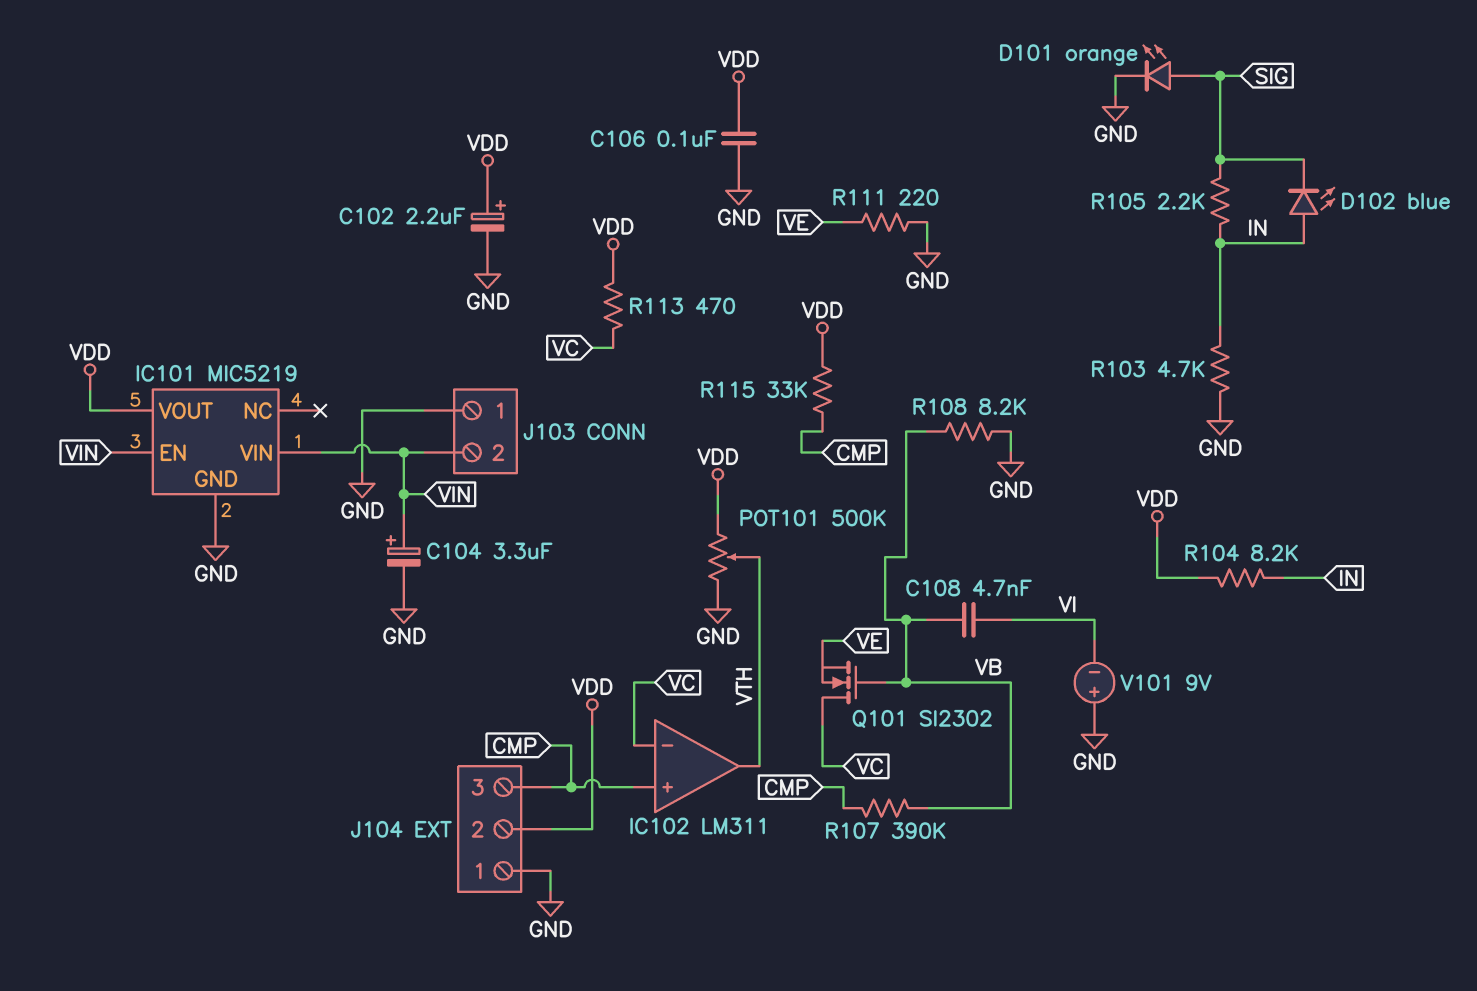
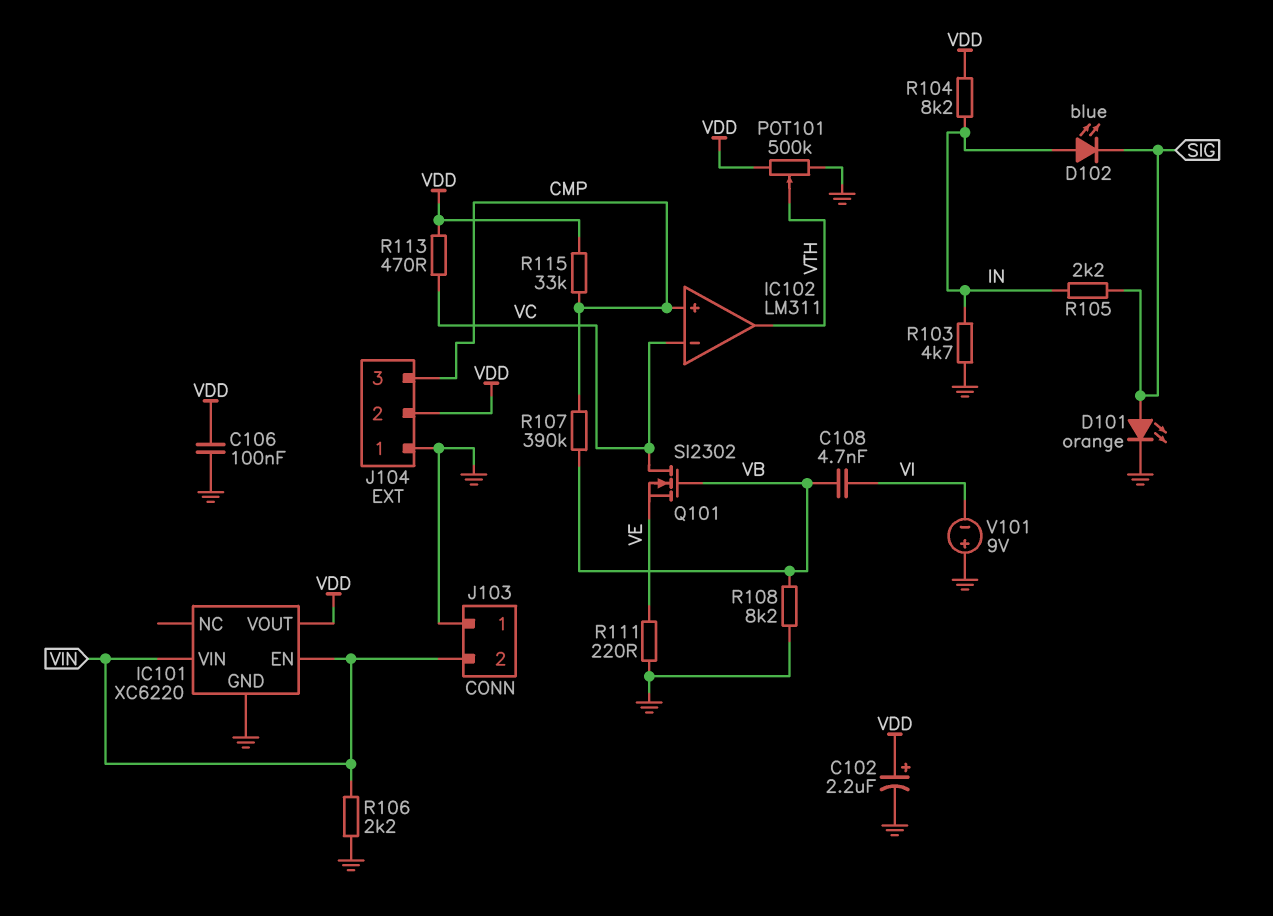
C104: 3.3uF (plus VIN, minus GND) -> none
IC101: MIC5219 -> XC6220
R106: none -> 2.2k (GND, VIN)

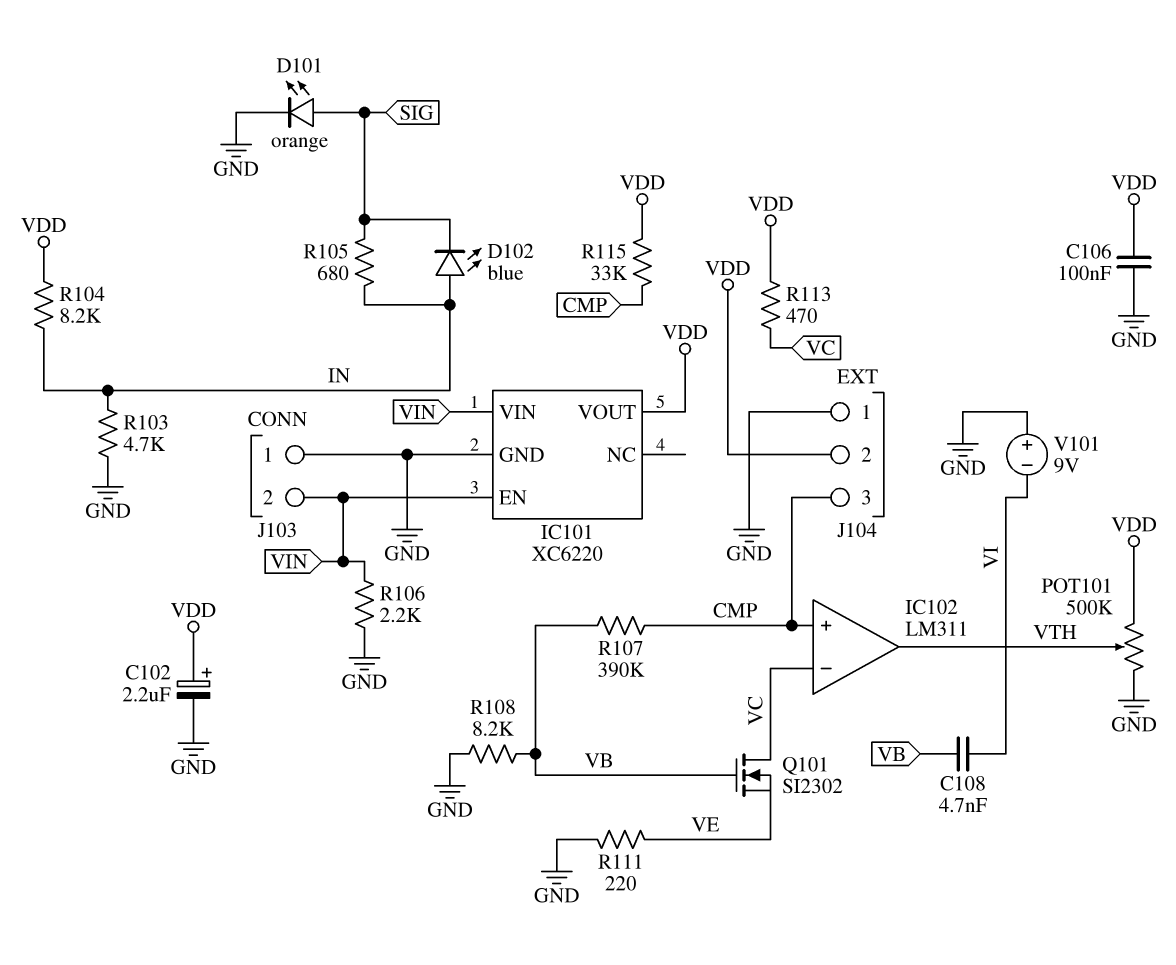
R105: 2.2k (IN, SIG) -> 680 (IN, SIG)

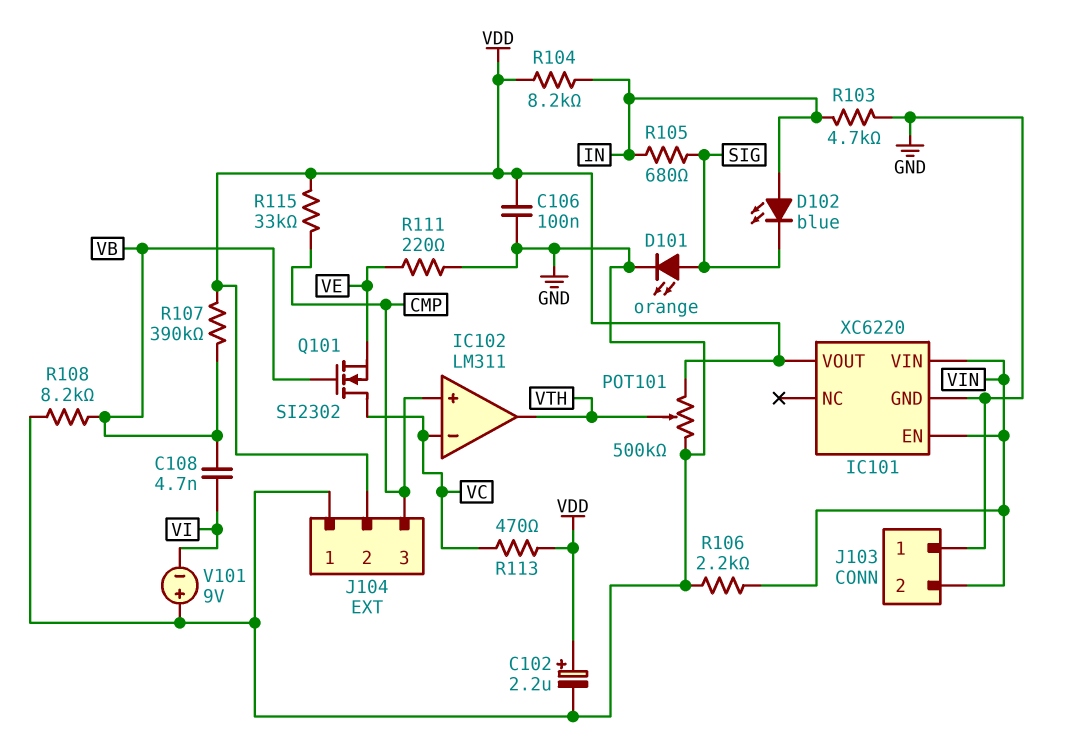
R107: 390k (CMP, VB) -> 390k (VB, VDD)

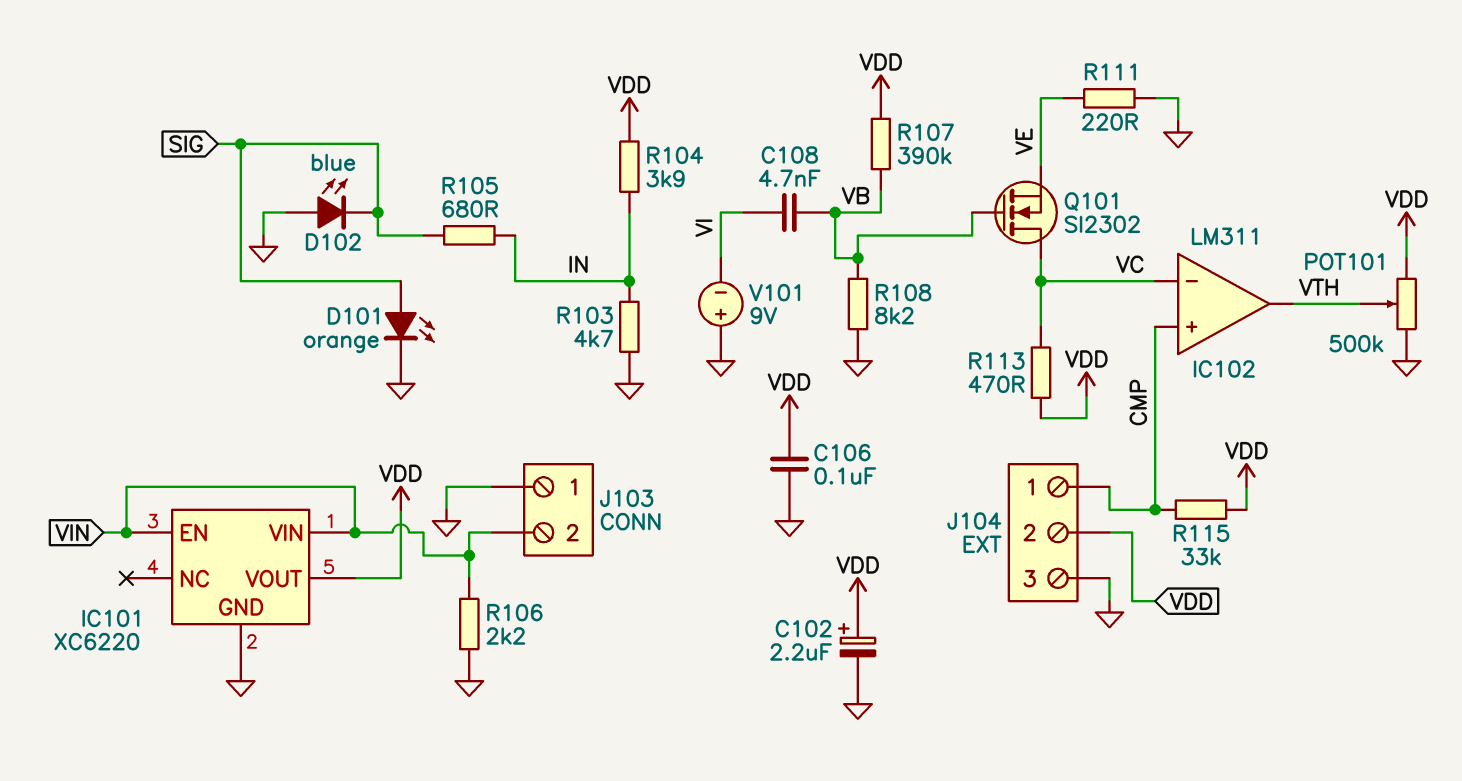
D102: LED blue (A IN, K SIG) -> LED blue (A GND, K SIG)
J104 pin 1: GND -> CMP
J104 pin 3: CMP -> GND
R104: 8.2k (IN, VDD) -> 3.9k (IN, VDD)

